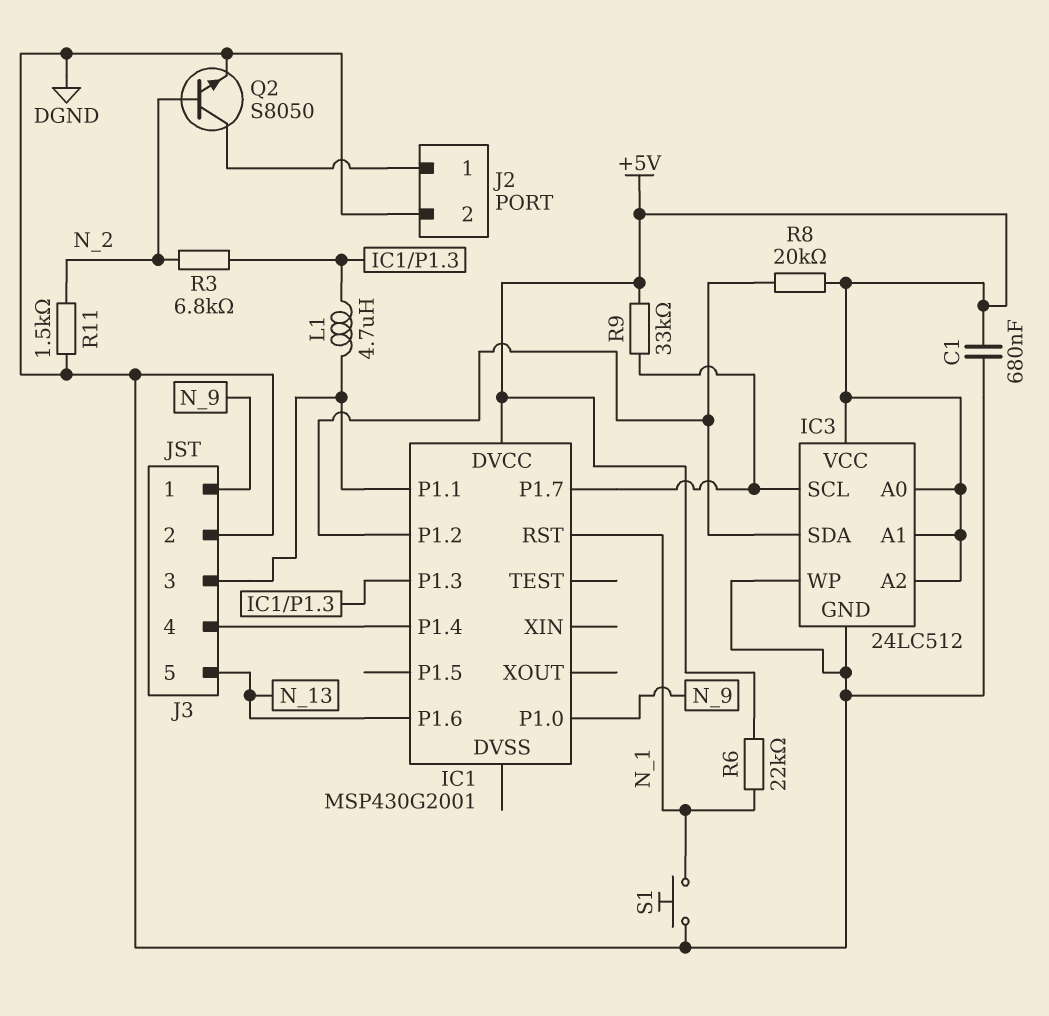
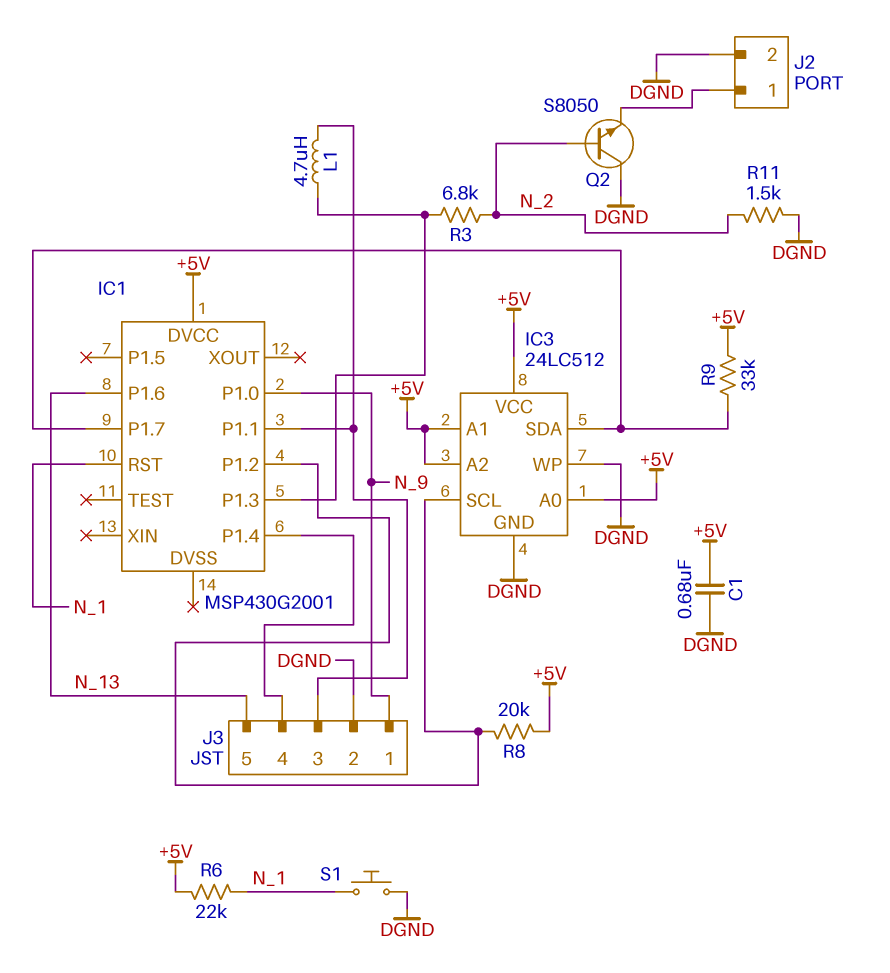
IC3 pin SCL: IC1/P1.7 -> IC1/P1.2
IC3 pin SDA: IC1/P1.2 -> IC1/P1.7
Q2: NPN S8050 (B N_2, C J2/1, E DGND) -> NPN S8050 (B N_2, C DGND, E J2/1)

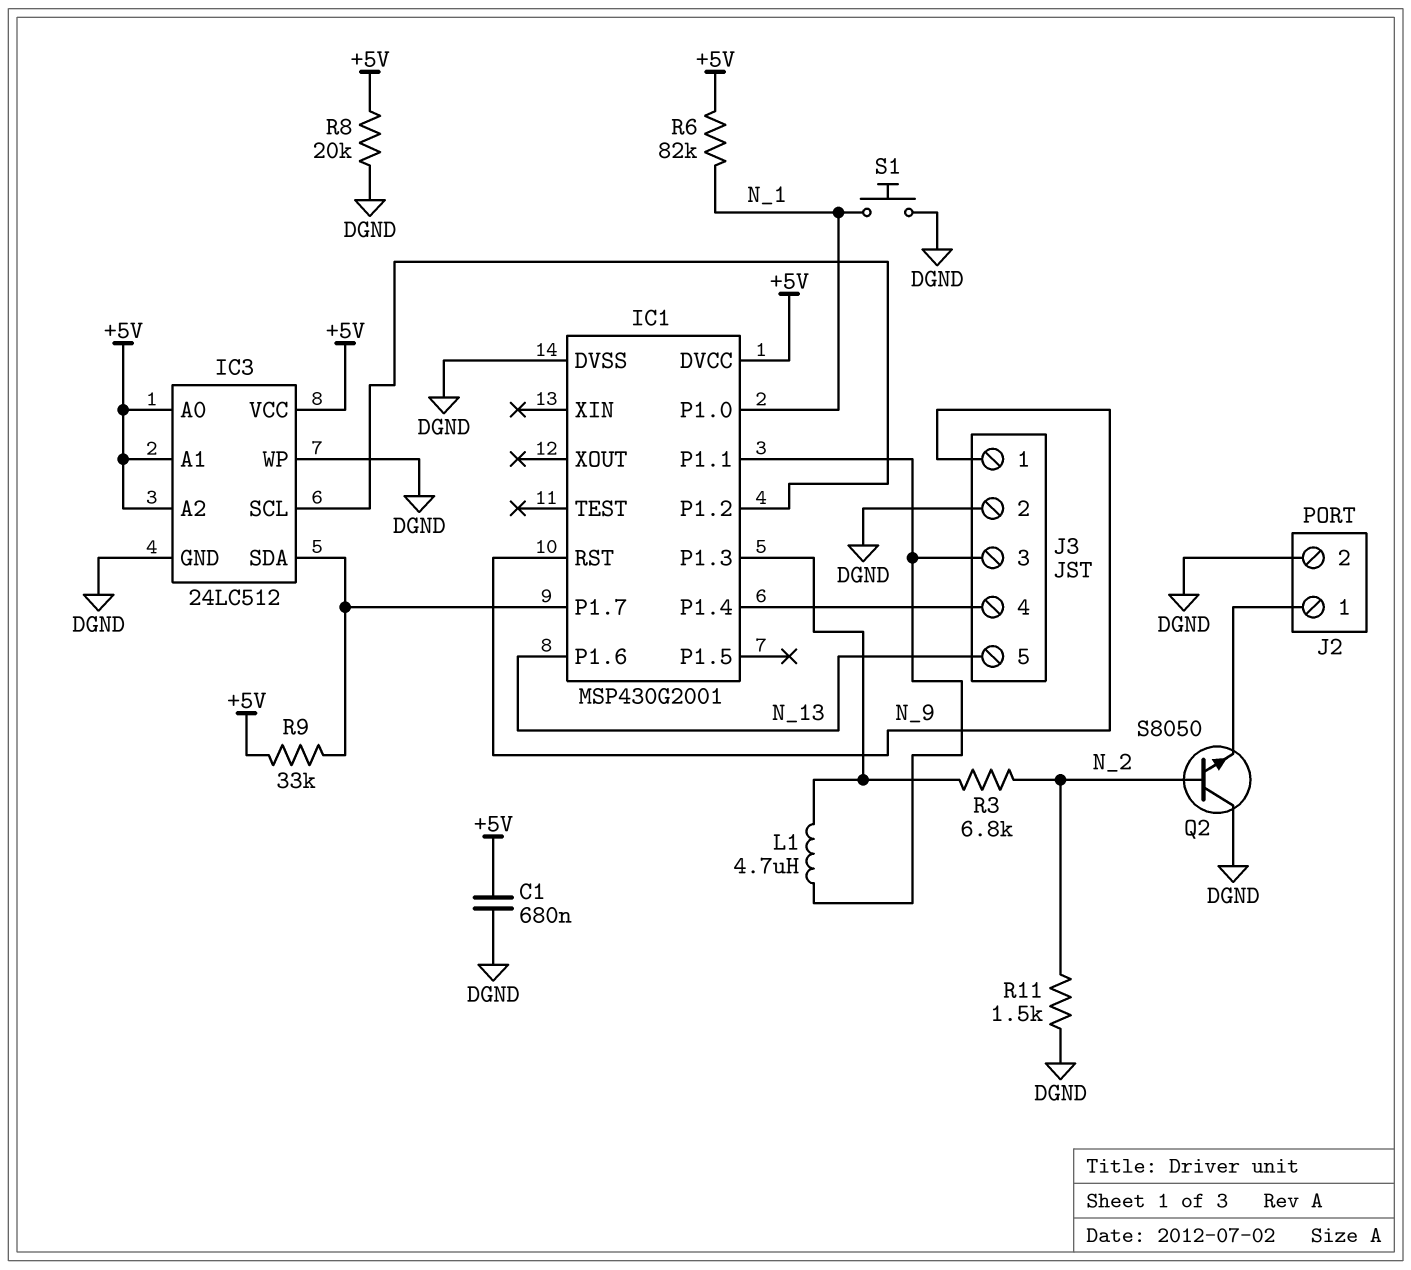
IC1 pin DVSS: none -> DGND
IC1 pin P1.0: N_9 -> N_1
IC1 pin RST: N_1 -> N_9
R6: 22k (+5V, N_1) -> 82k (+5V, N_1)
R8: 20k (+5V, IC1/P1.2) -> 20k (+5V, DGND)

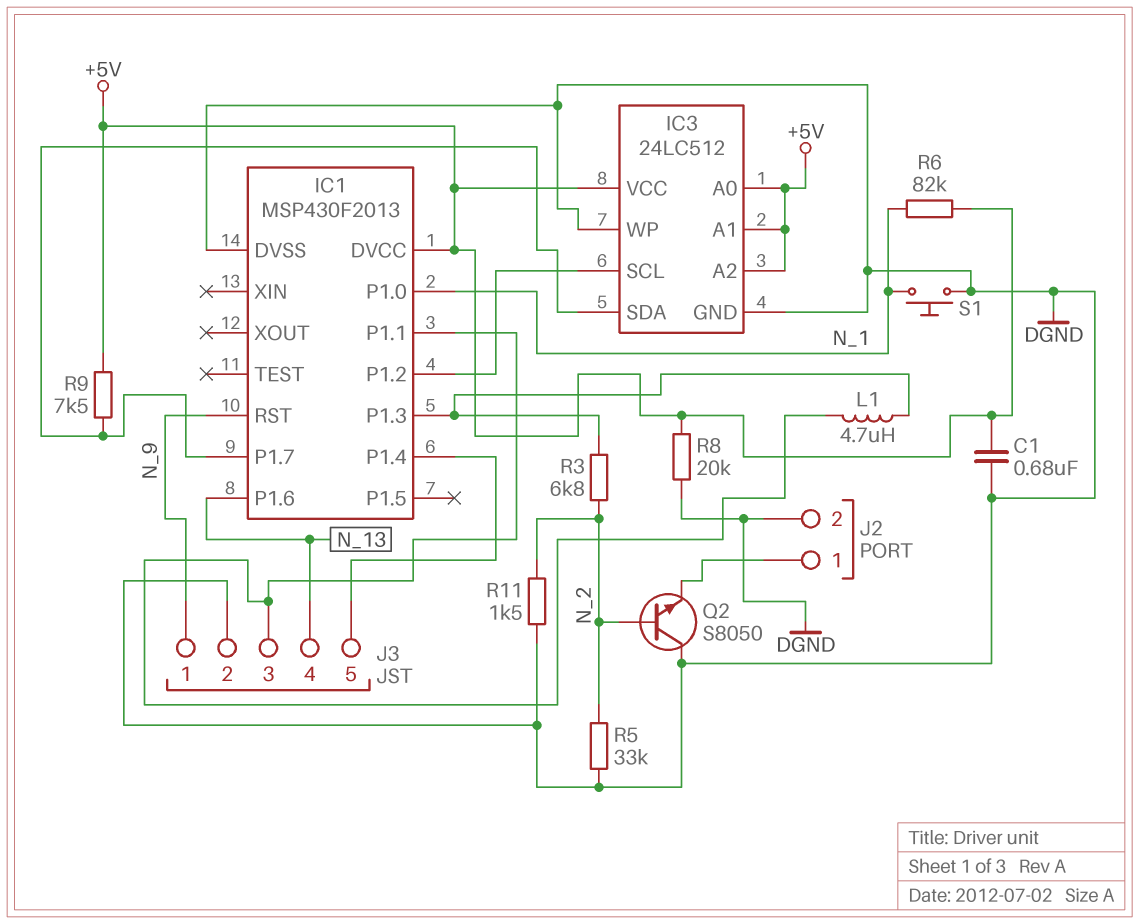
IC1: MSP430G2001 -> MSP430F2013
J3 pin 4: IC1/P1.4 -> N_13
J3 pin 5: N_13 -> IC1/P1.4
R5: none -> 33k (DGND, N_2)
R9: 33k (+5V, IC1/P1.7) -> 7.5k (+5V, IC1/P1.7)

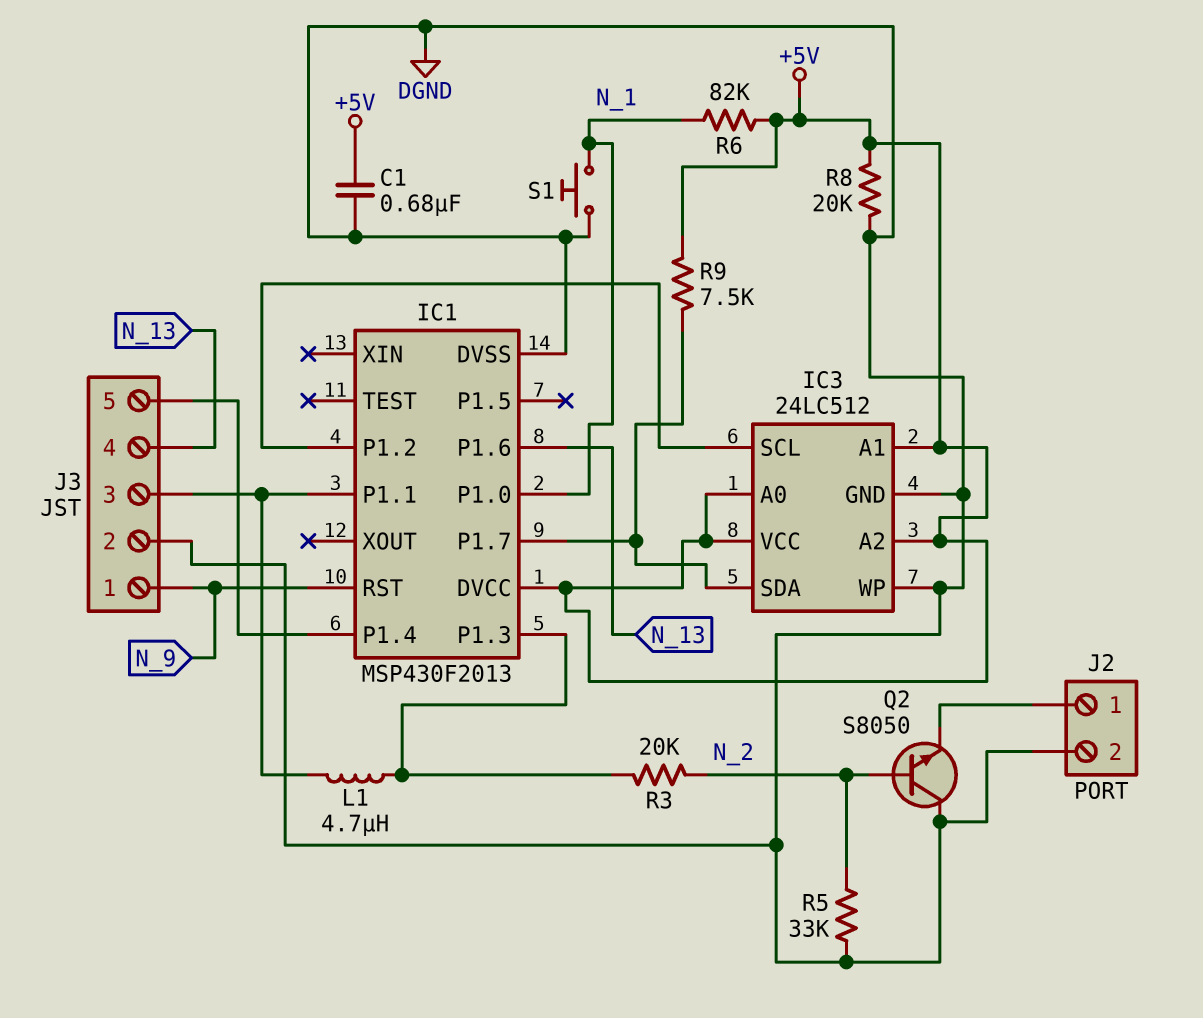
R3: 6.8k (IC1/P1.3, N_2) -> 20k (IC1/P1.3, N_2)
R11: 1.5k (DGND, N_2) -> none

